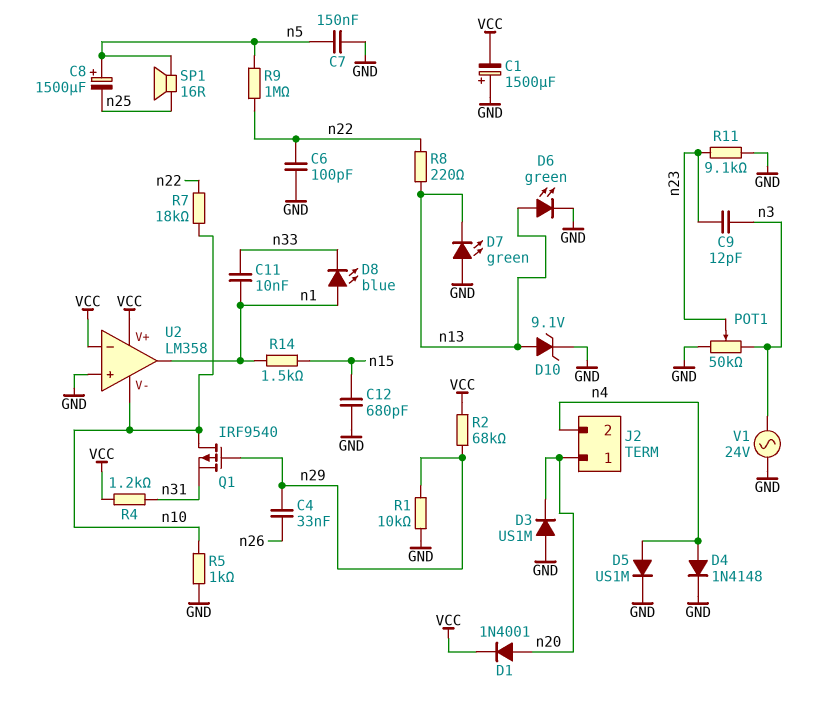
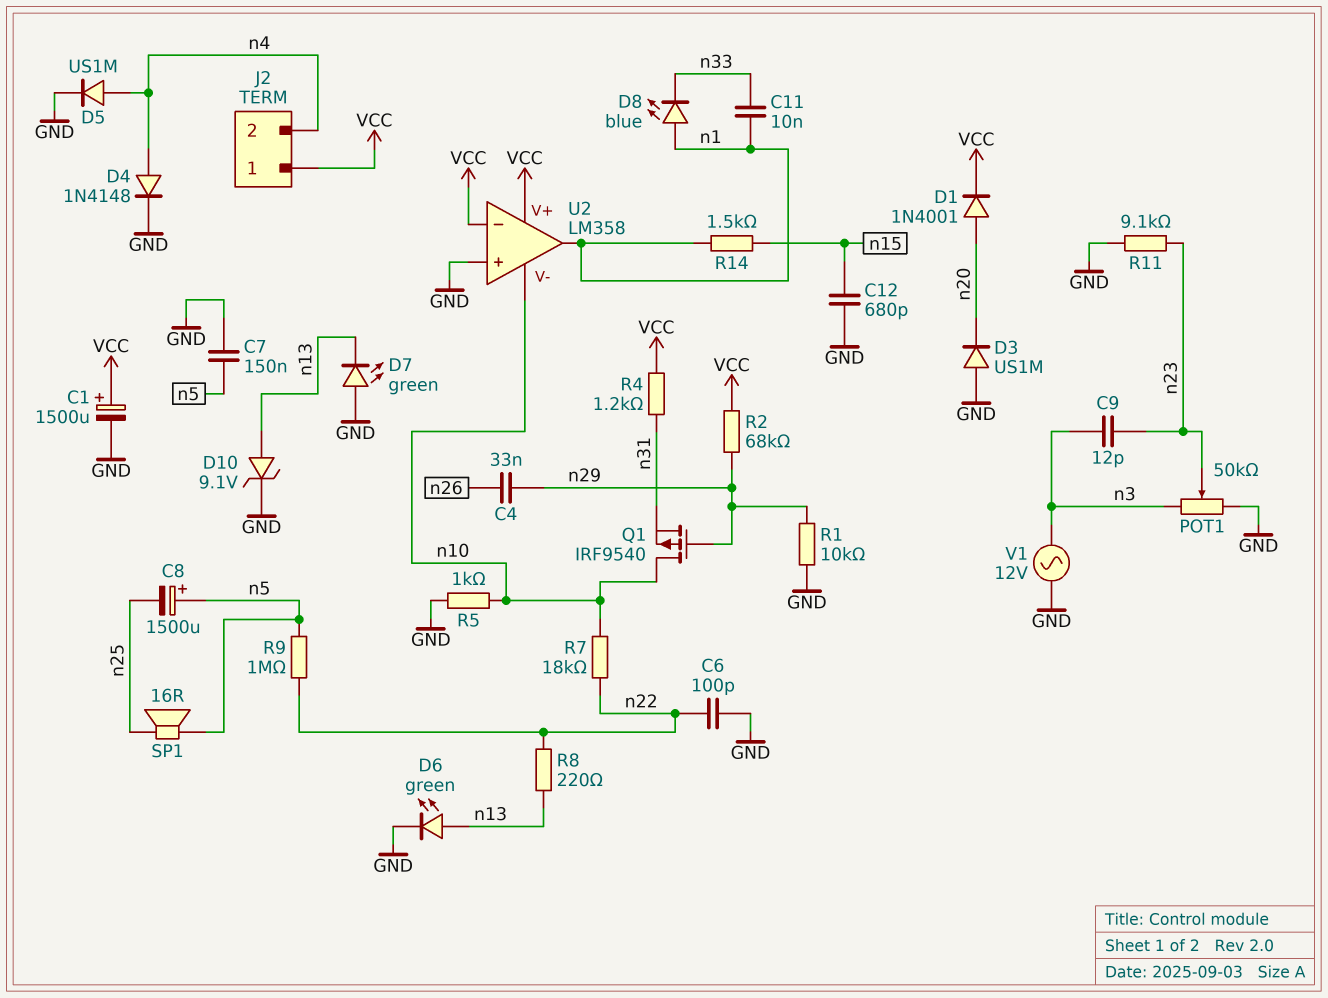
C1: 1500uF (plus GND, minus VCC) -> 1500uF (plus VCC, minus GND)
J2 pin 1: n20 -> VCC
V1: AC 24V (GND, n3) -> AC 12V (GND, n3)

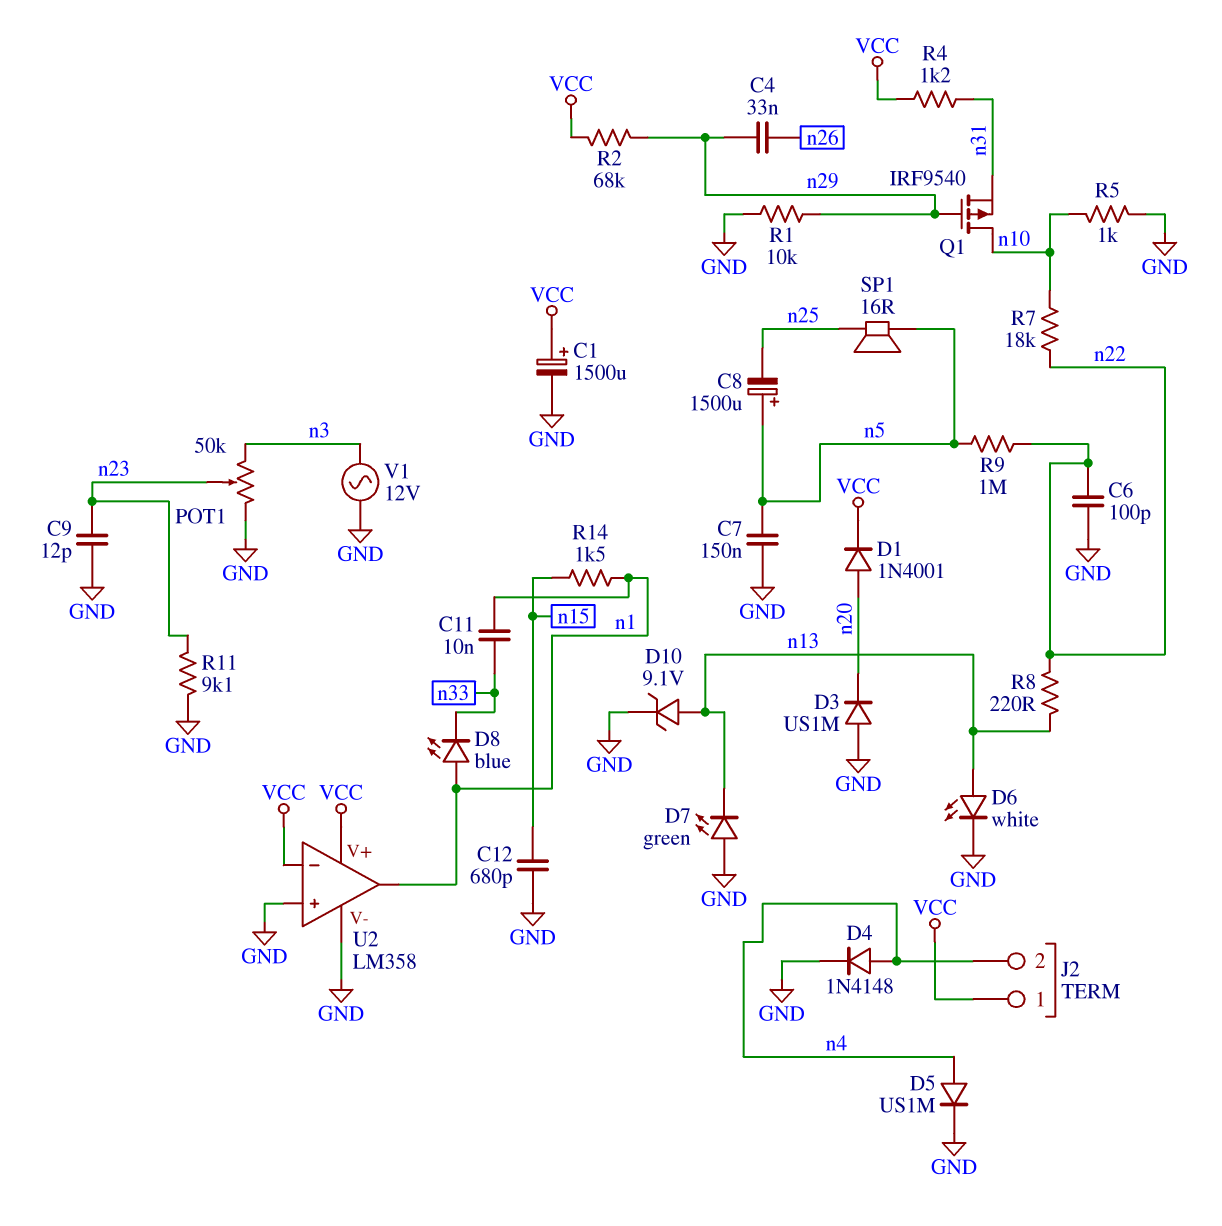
C9: 12pF (n3, n23) -> 12pF (GND, n23)
D6: LED green (A n13, K GND) -> LED white (A n13, K GND)
U2 pin V-: n10 -> GND

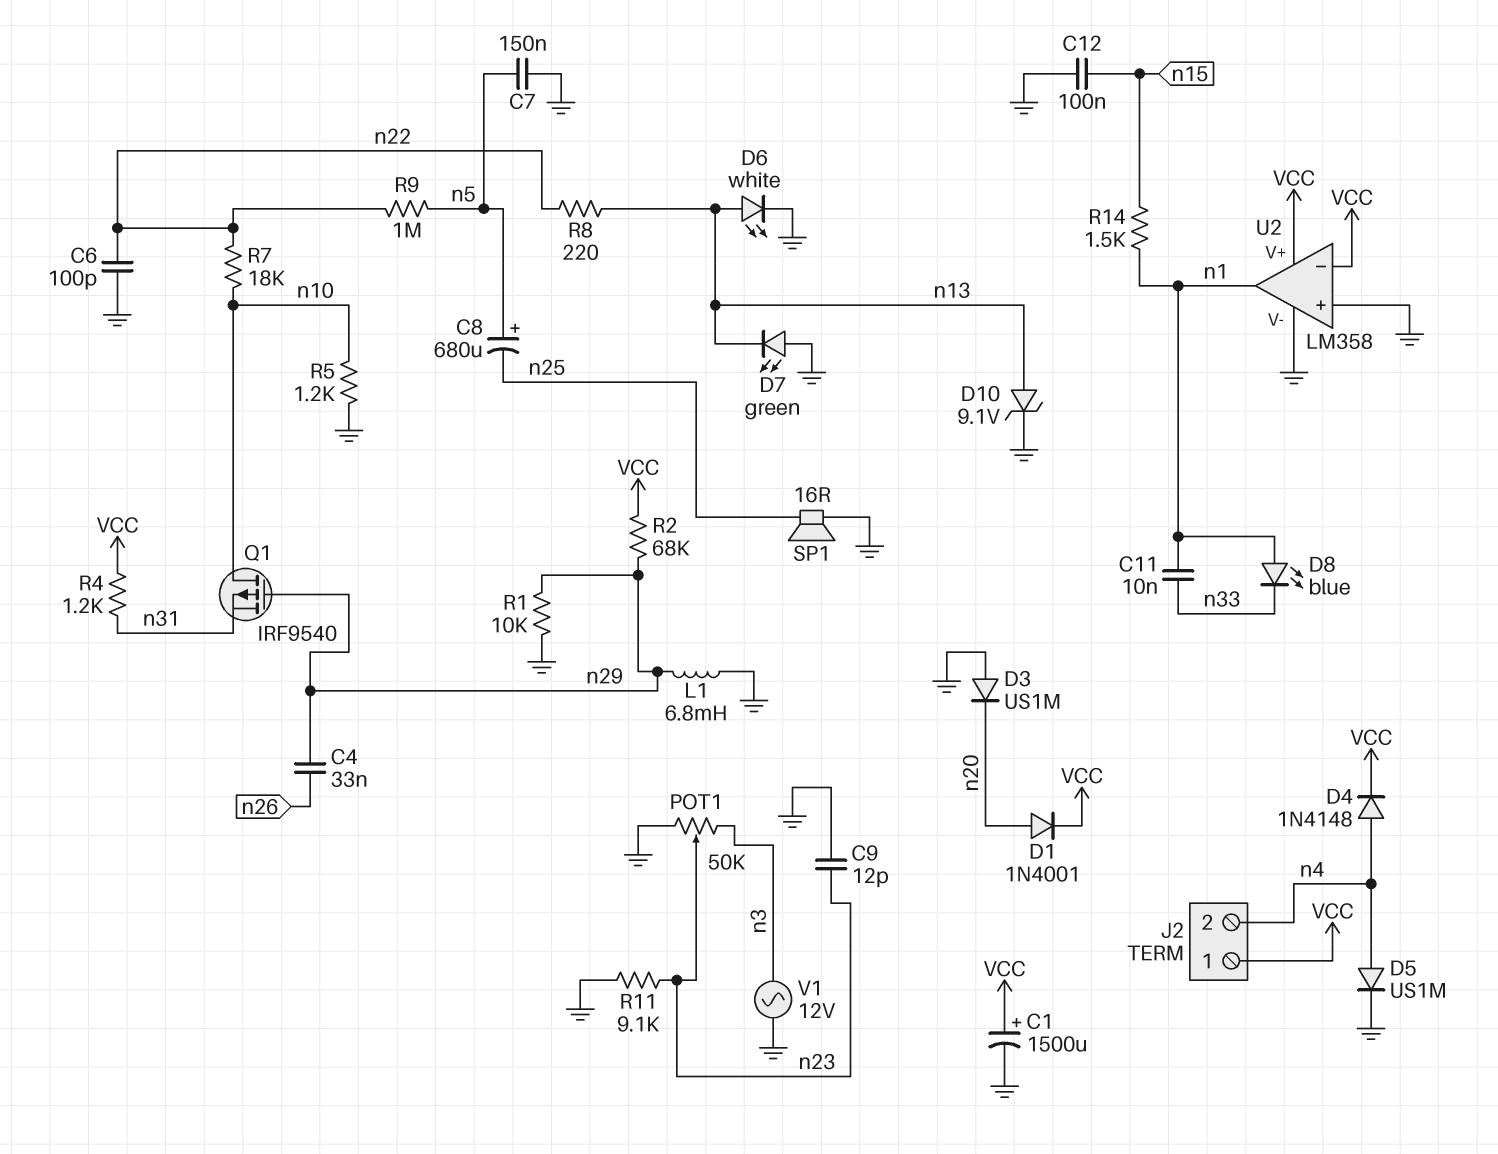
C8: 1500uF (plus n5, minus n25) -> 680uF (plus n5, minus n25)
C12: 680pF (GND, n15) -> 100nF (GND, n15)
D4: diode 1N4148 (A n4, K GND) -> diode 1N4148 (A n4, K VCC)
L1: none -> 6.8mH (GND, n29)
R5: 1k (GND, n10) -> 1.2k (GND, n10)
SP1: speaker 16R (n5, n25) -> speaker 16R (GND, n25)

